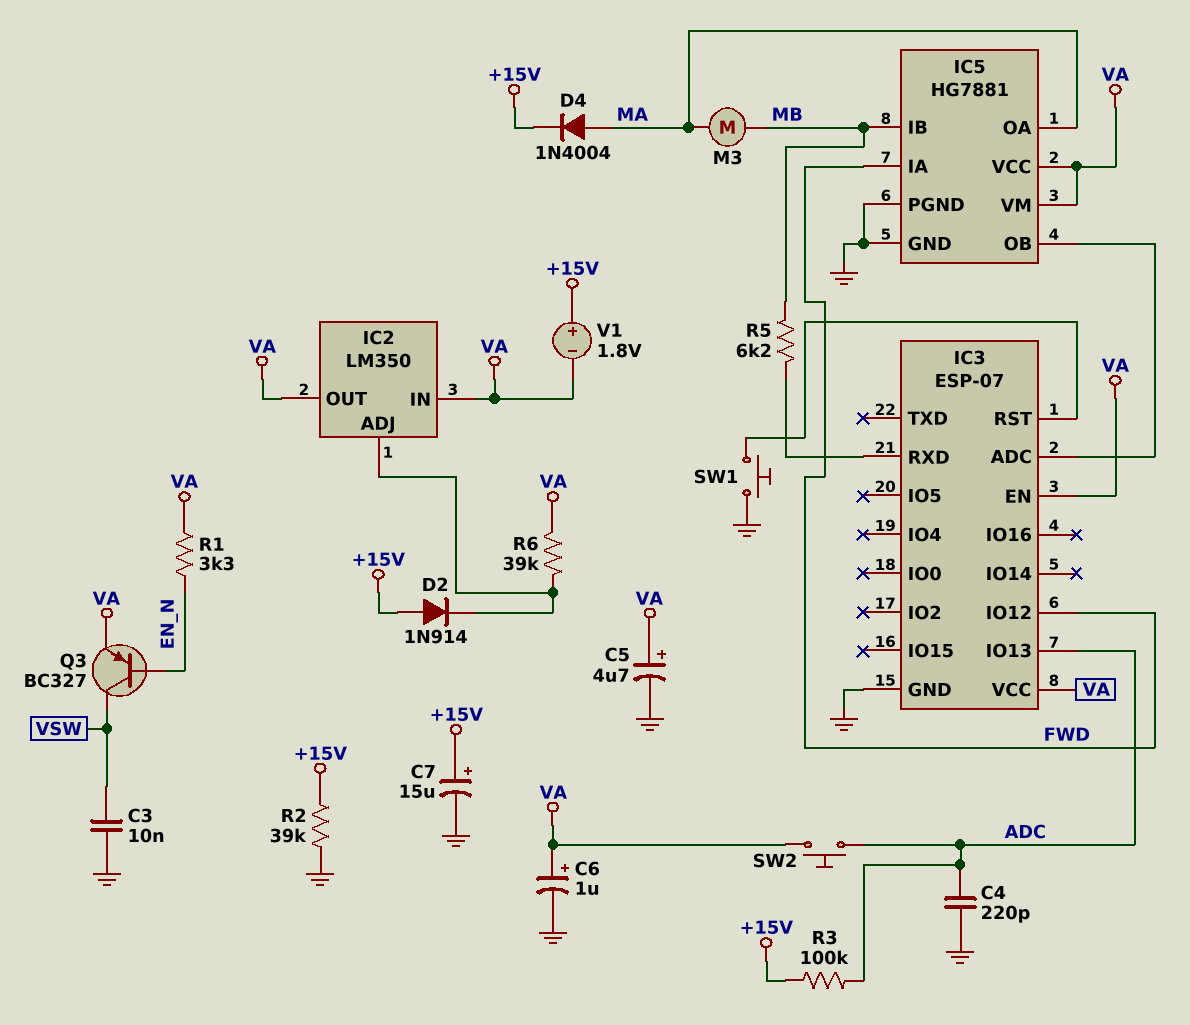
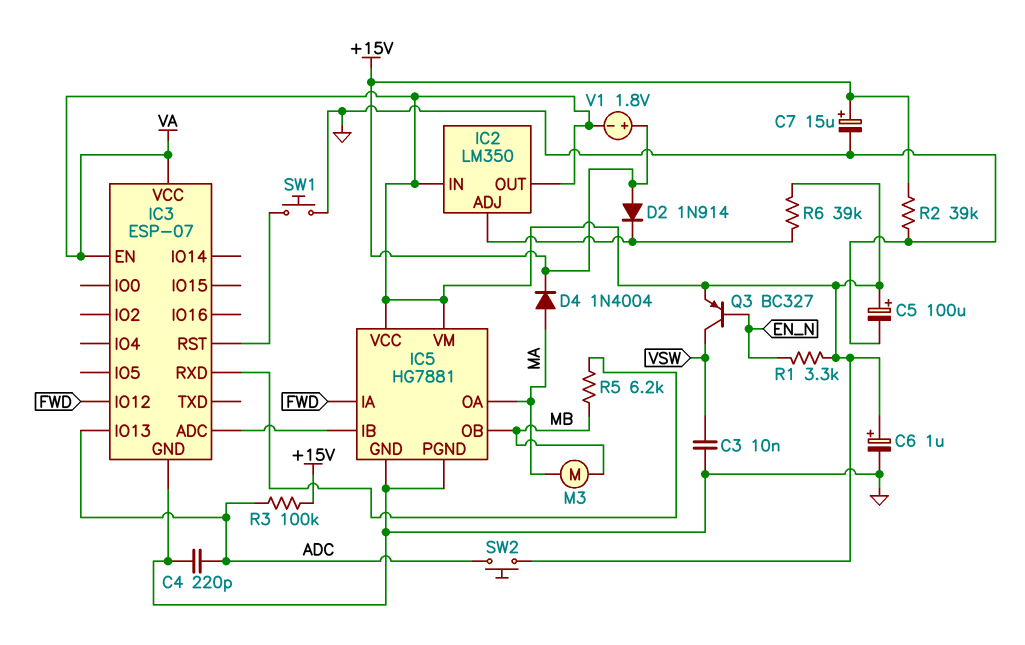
C5: 4.7uF (plus VA, minus GND) -> 100uF (plus VA, minus GND)
IC5 pin IB: MB -> IC3/ADC
IC5 pin OB: IC3/ADC -> MB

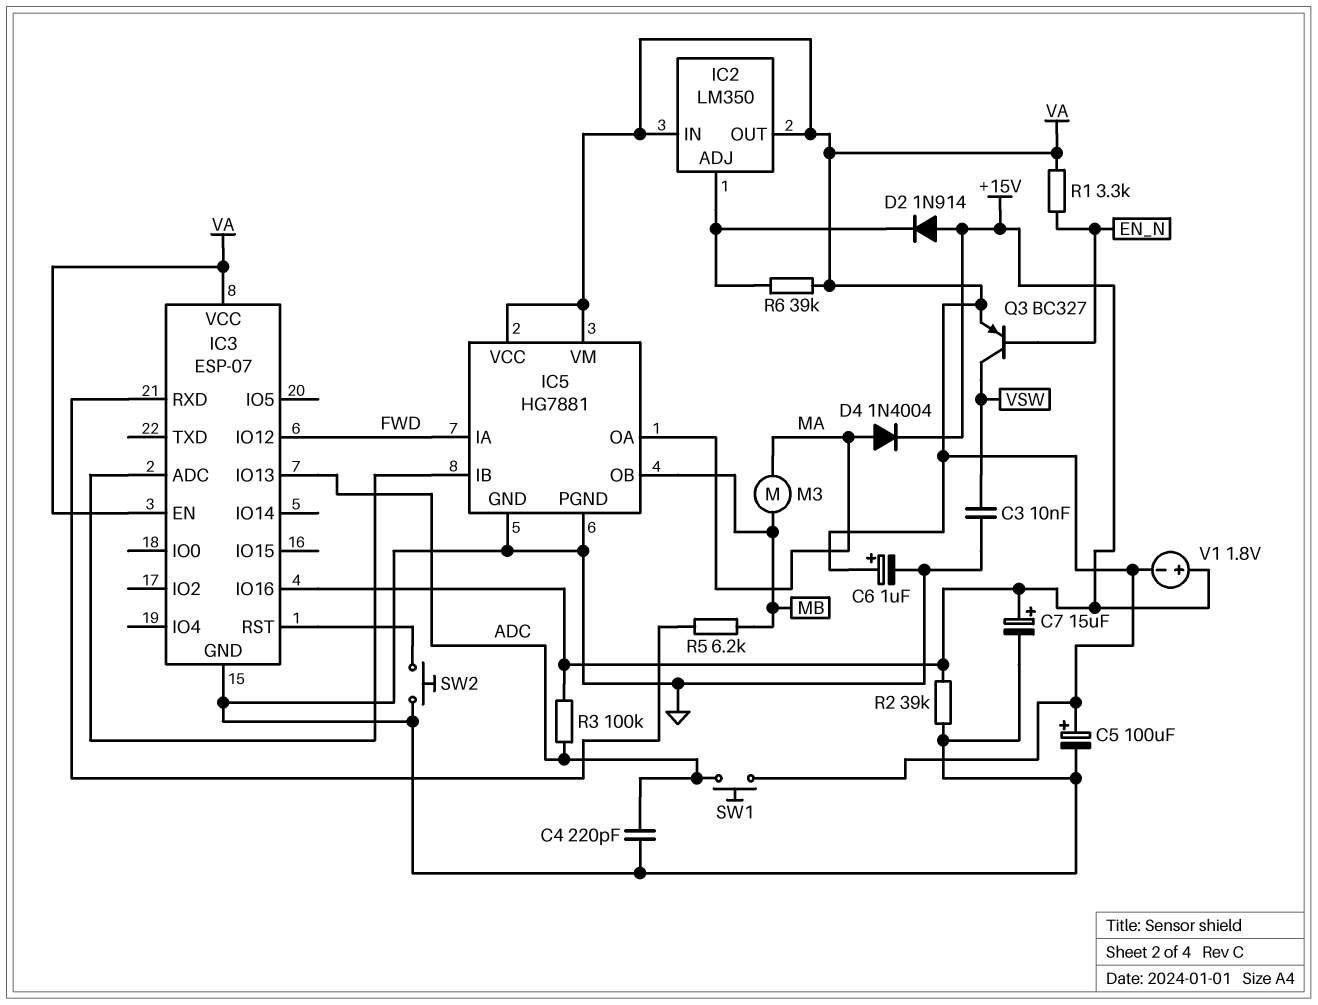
IC3 pin IO16: none -> +15V
SW1: button (GND, IC3/RST) -> button (ADC, VA)
SW2: button (ADC, VA) -> button (GND, IC3/RST)

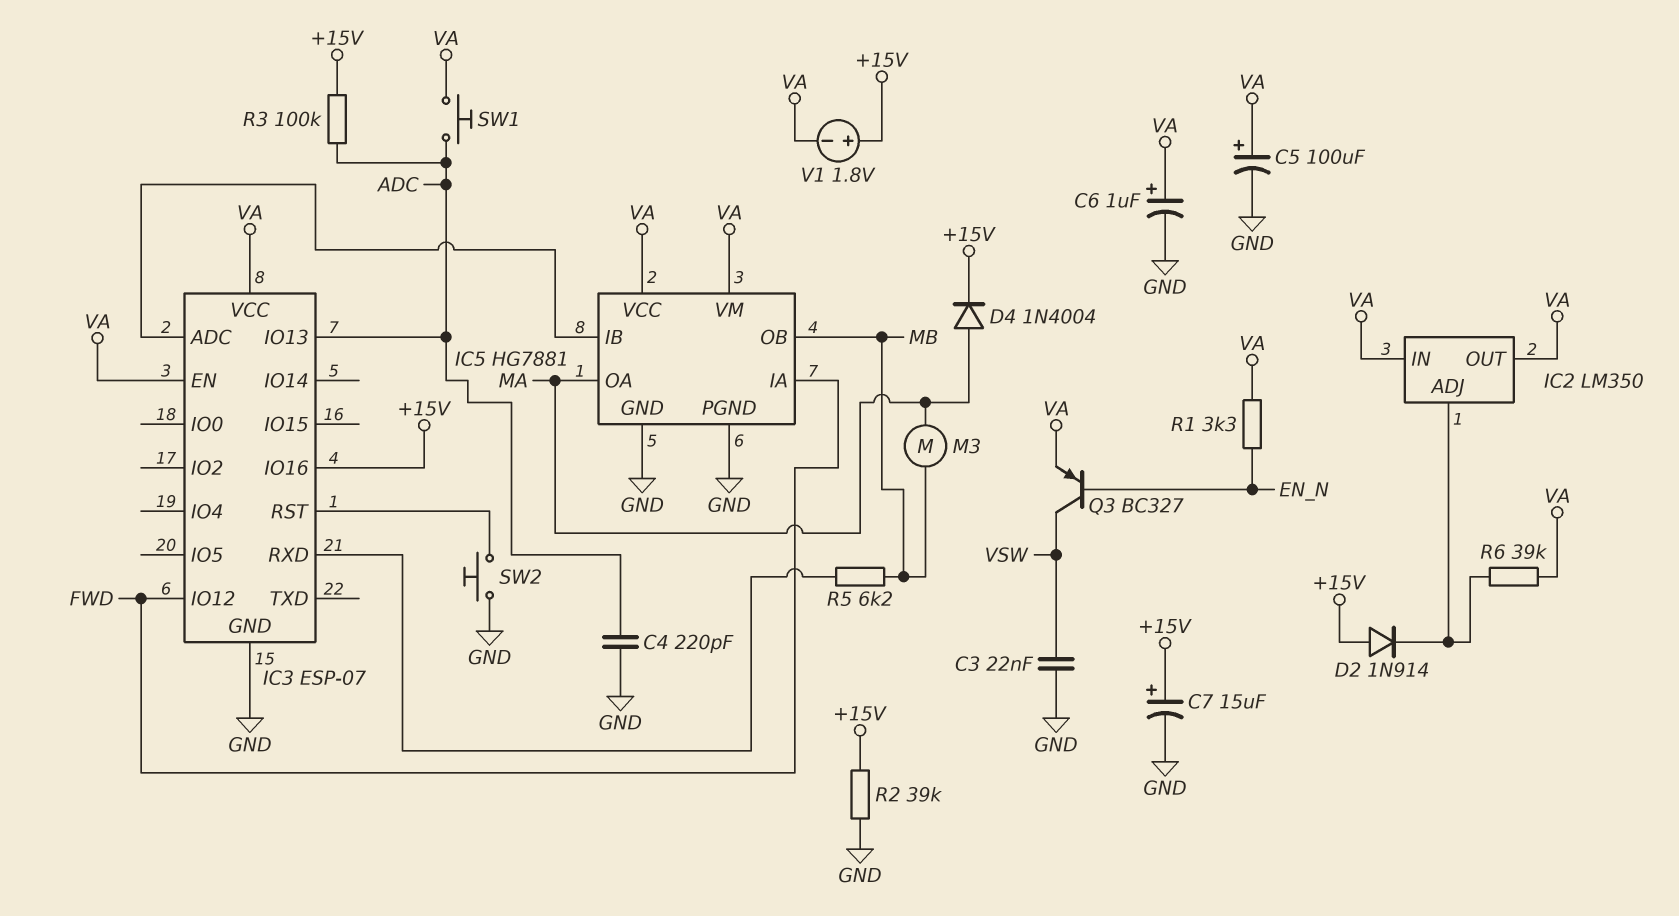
C3: 10nF (GND, VSW) -> 22nF (GND, VSW)

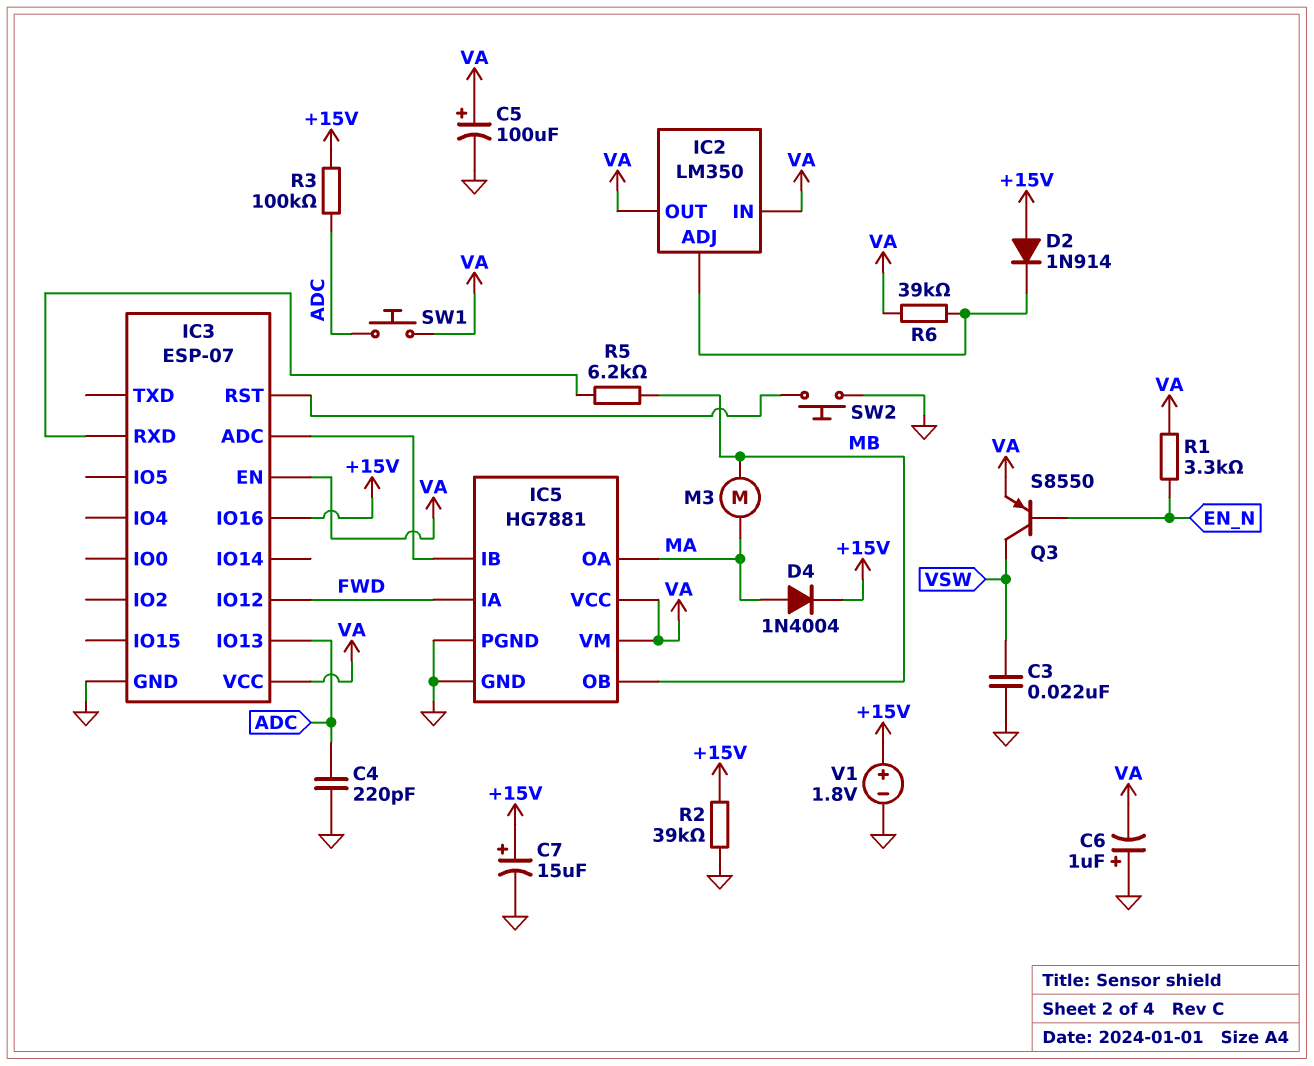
C6: 1uF (plus VA, minus GND) -> 1uF (plus GND, minus VA)
Q3: PNP BC327 (B EN_N, C VSW, E VA) -> PNP S8550 (B EN_N, C VSW, E VA)
V1: 1.8V (plus +15V, minus VA) -> 1.8V (plus +15V, minus GND)

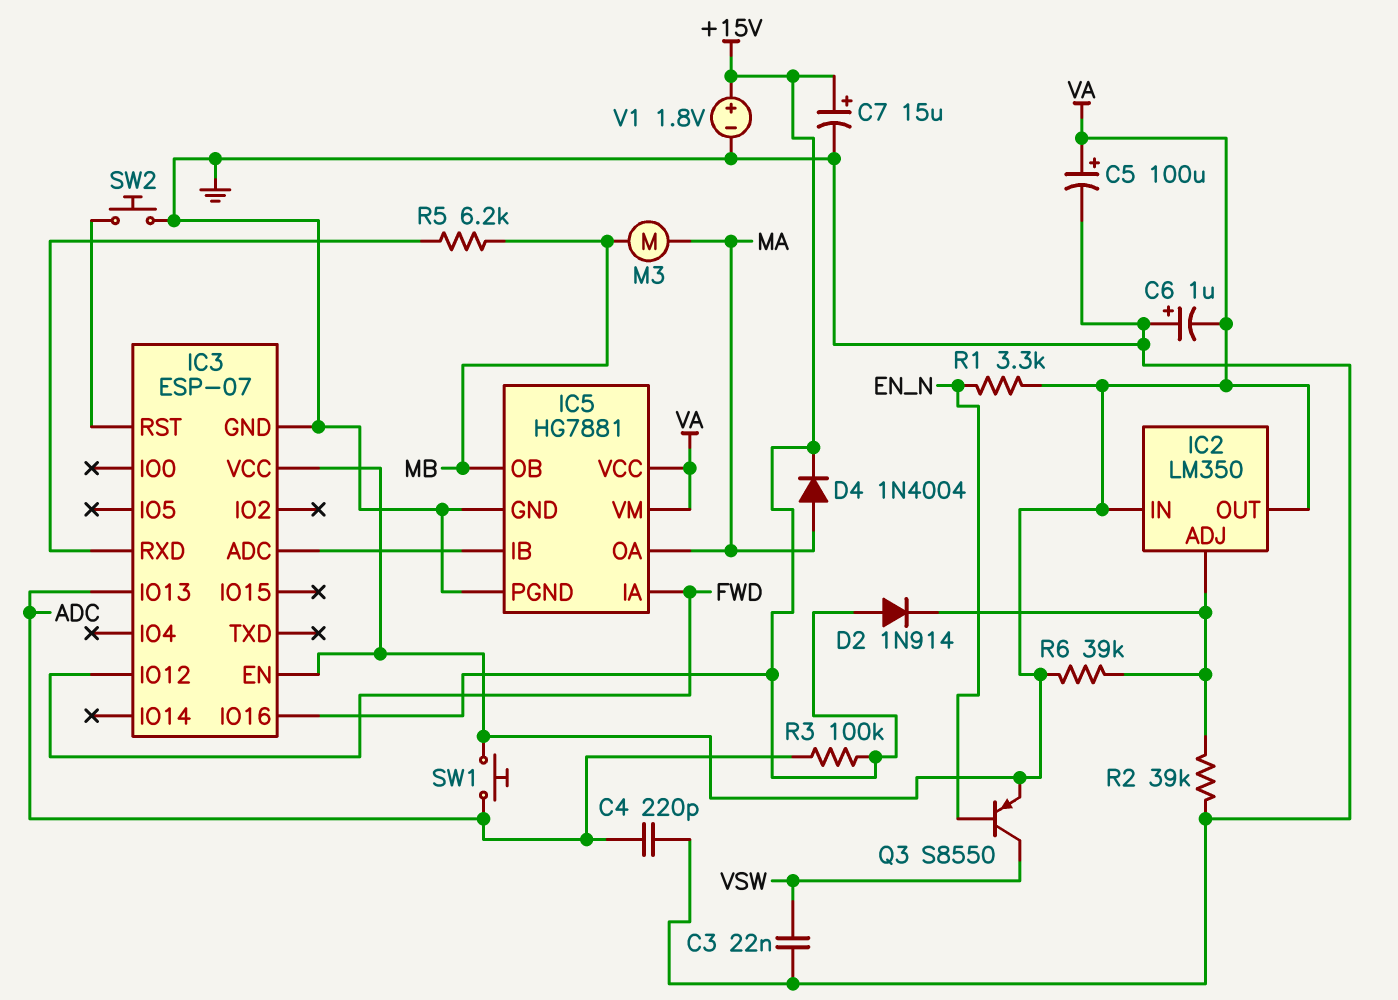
R2: 39k (+15V, GND) -> 39k (GND, IC2/ADJ)

